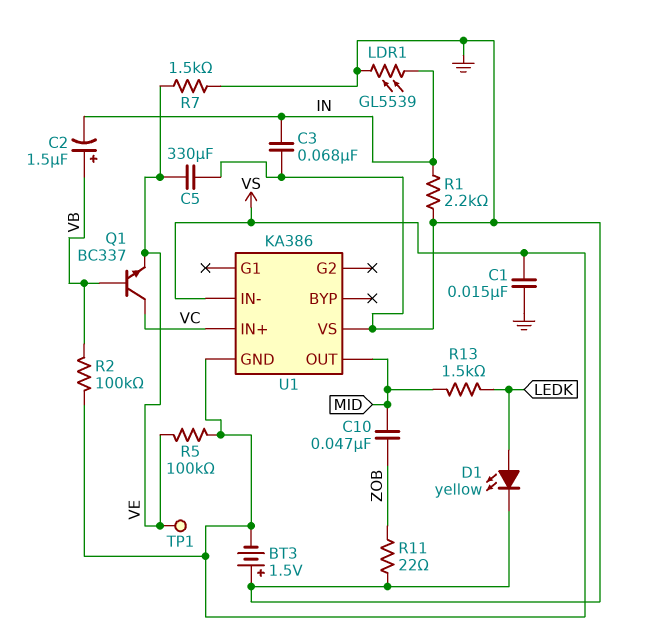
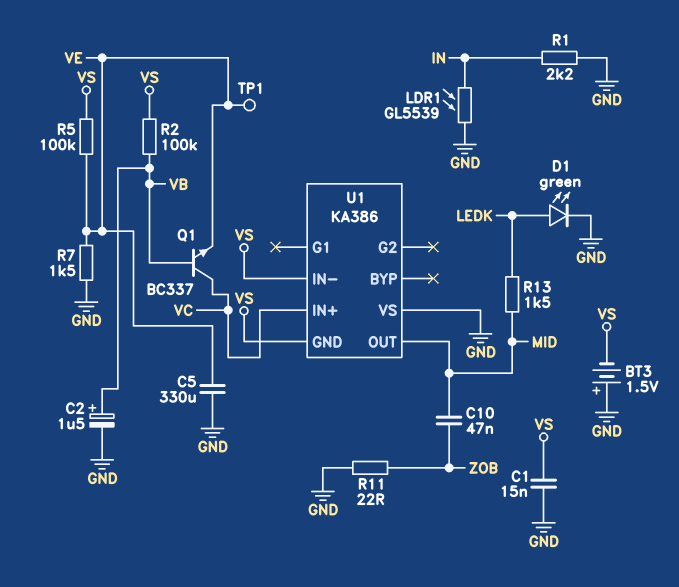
C2: 1.5uF (plus VB, minus IN) -> 1.5uF (plus VB, minus GND)
C3: 68nF (GND, IN) -> none
D1: LED yellow (A LEDK, K GND) -> LED green (A LEDK, K GND)

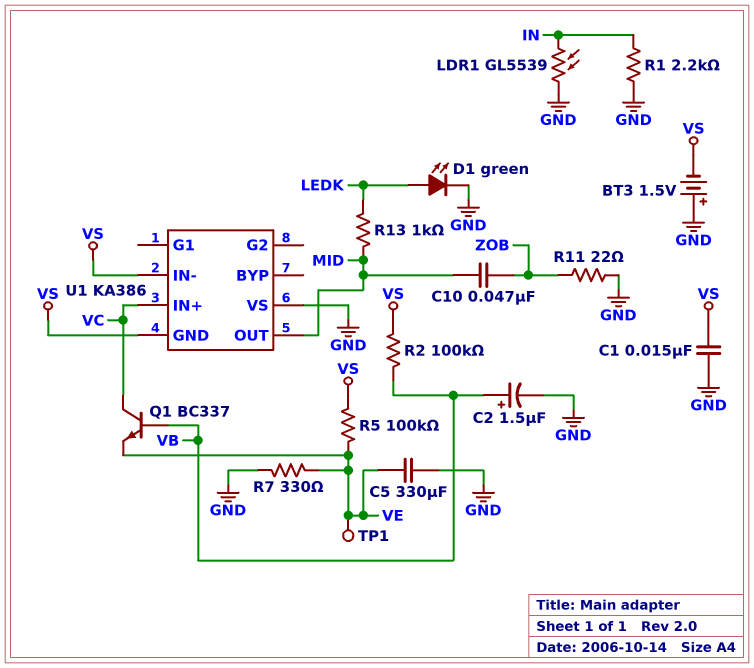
R7: 1.5k (GND, VE) -> 330 (GND, VE)
R13: 1.5k (LEDK, MID) -> 1k (LEDK, MID)

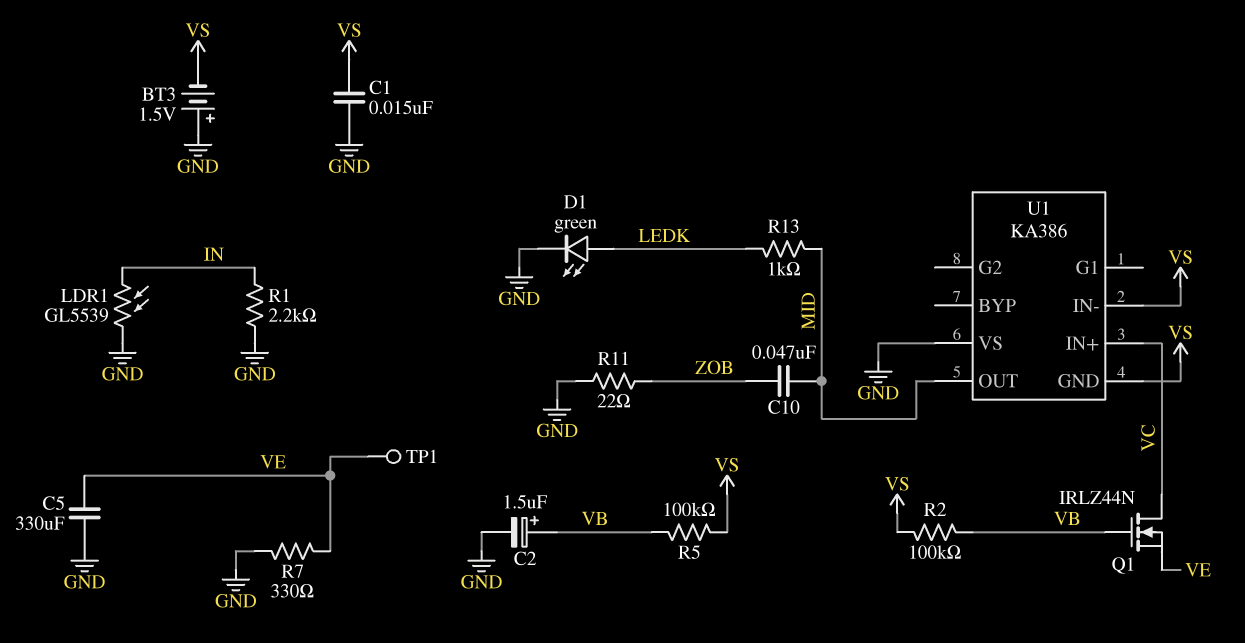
Q1: NPN BC337 (B VB, C VC, E VE) -> NMOS IRLZ44N (G VB, D VC, S VE)
R5: 100k (VE, VS) -> 100k (VB, VS)

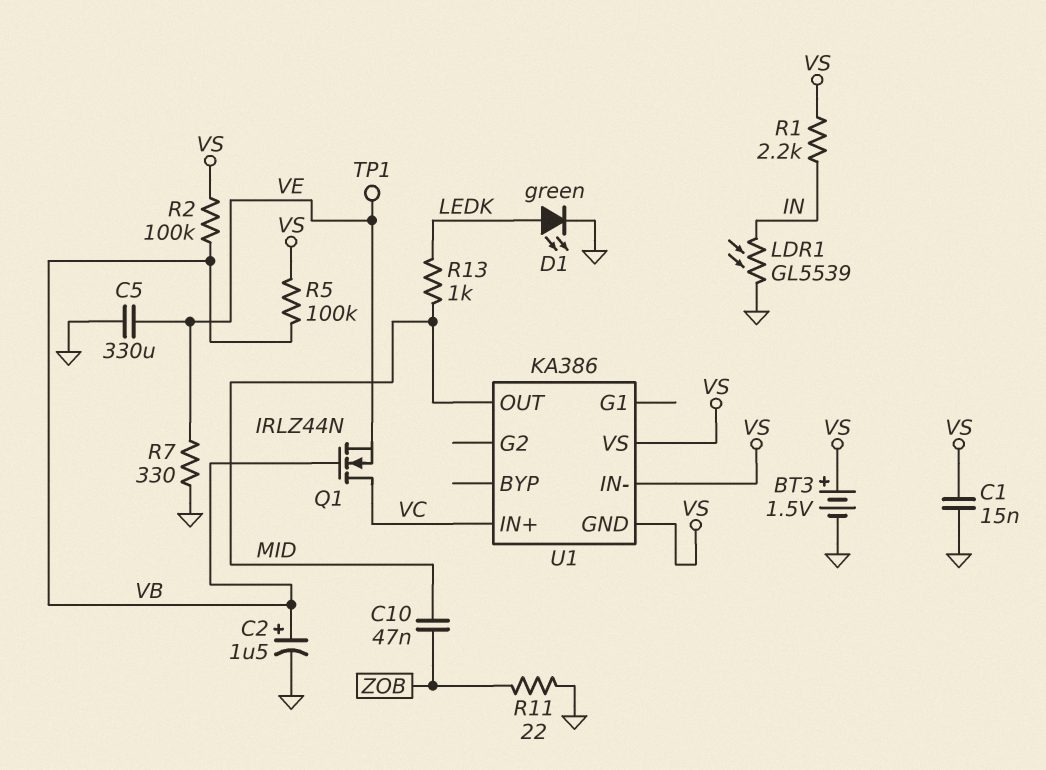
BT3: 1.5V (plus GND, minus VS) -> 1.5V (plus VS, minus GND)
R1: 2.2k (GND, IN) -> 2.2k (IN, VS)
U1 pin VS: GND -> VS

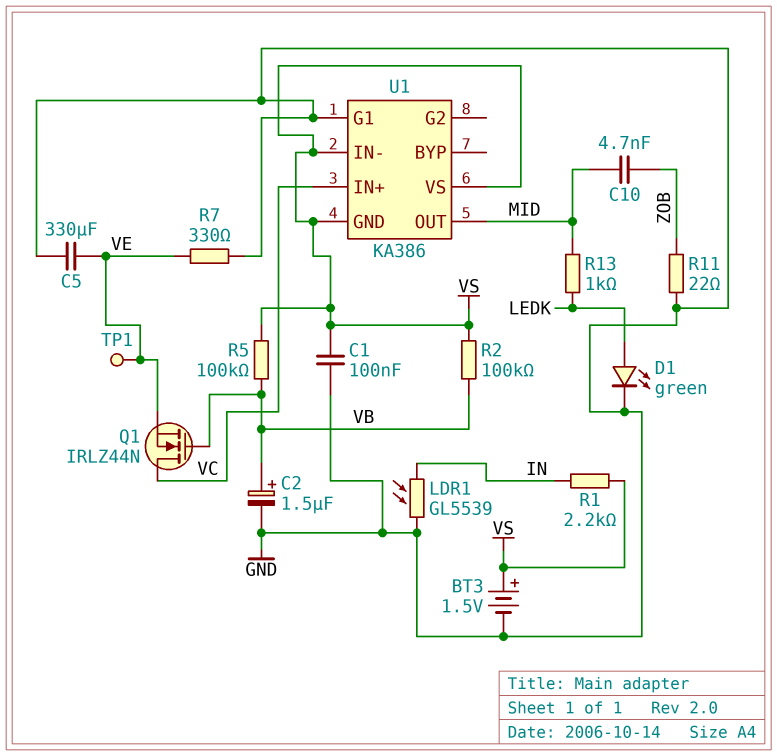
C1: 15nF (GND, VS) -> 100nF (GND, VS)
C10: 47nF (MID, ZOB) -> 4.7nF (MID, ZOB)
U1 pin G1: none -> GND

